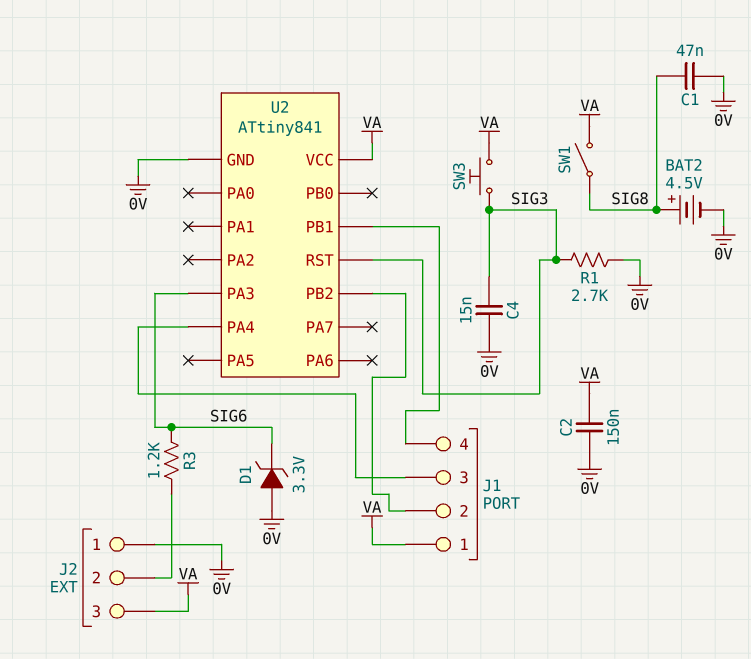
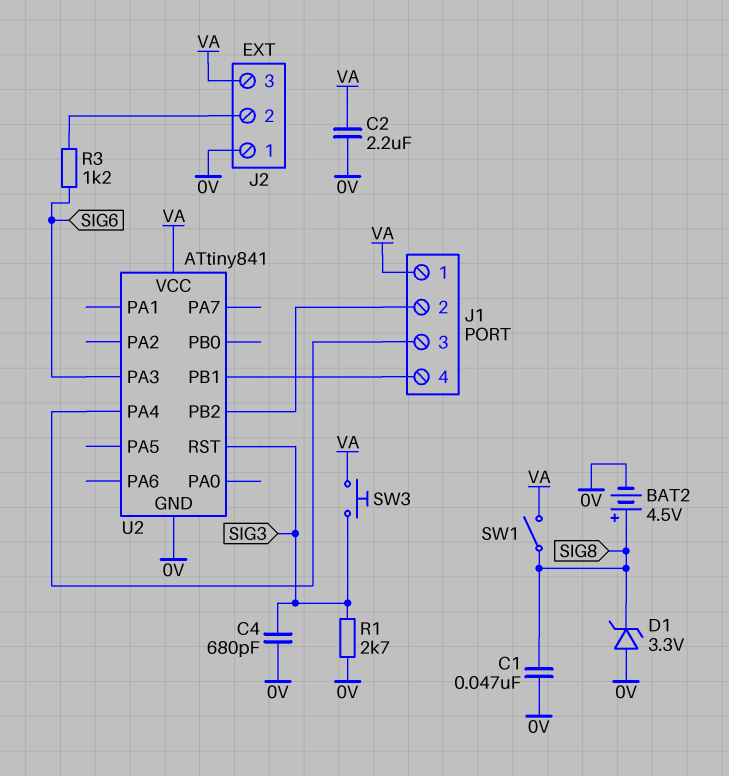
C2: 150nF (0V, VA) -> 2.2uF (0V, VA)
C4: 15nF (0V, SIG3) -> 680pF (0V, SIG3)
D1: zener 3.3V (A 0V, K SIG6) -> zener 3.3V (A 0V, K SIG8)

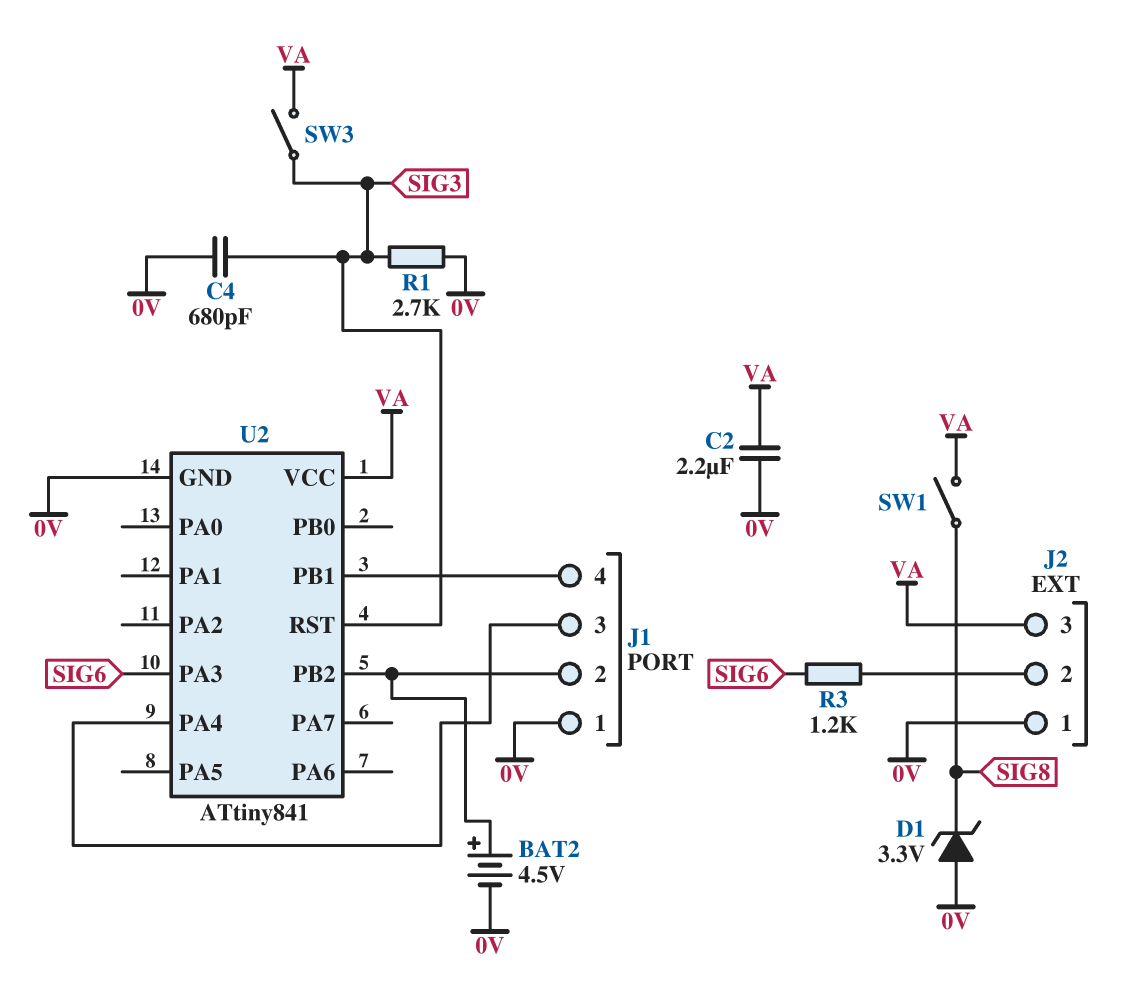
BAT2: 4.5V (plus SIG8, minus 0V) -> 4.5V (plus J1/2, minus 0V)
C1: 47nF (0V, SIG8) -> none
J1 pin 1: VA -> 0V
SW3: button (SIG3, VA) -> switch (SIG3, VA)

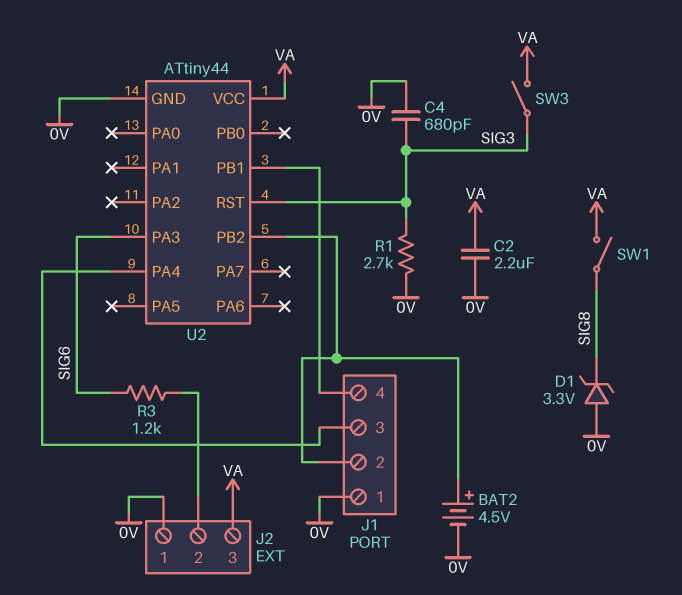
U2: ATtiny841 -> ATtiny44

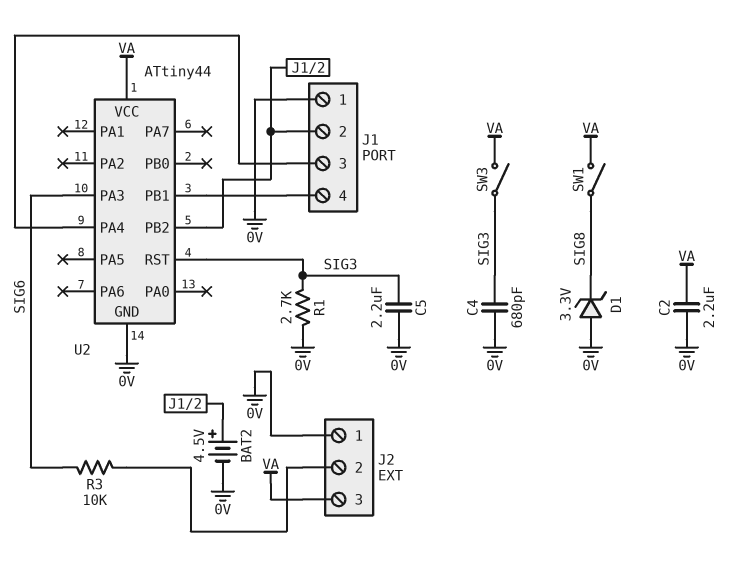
C5: none -> 2.2uF (0V, SIG3)
R3: 1.2k (J2/2, SIG6) -> 10k (J2/2, SIG6)

